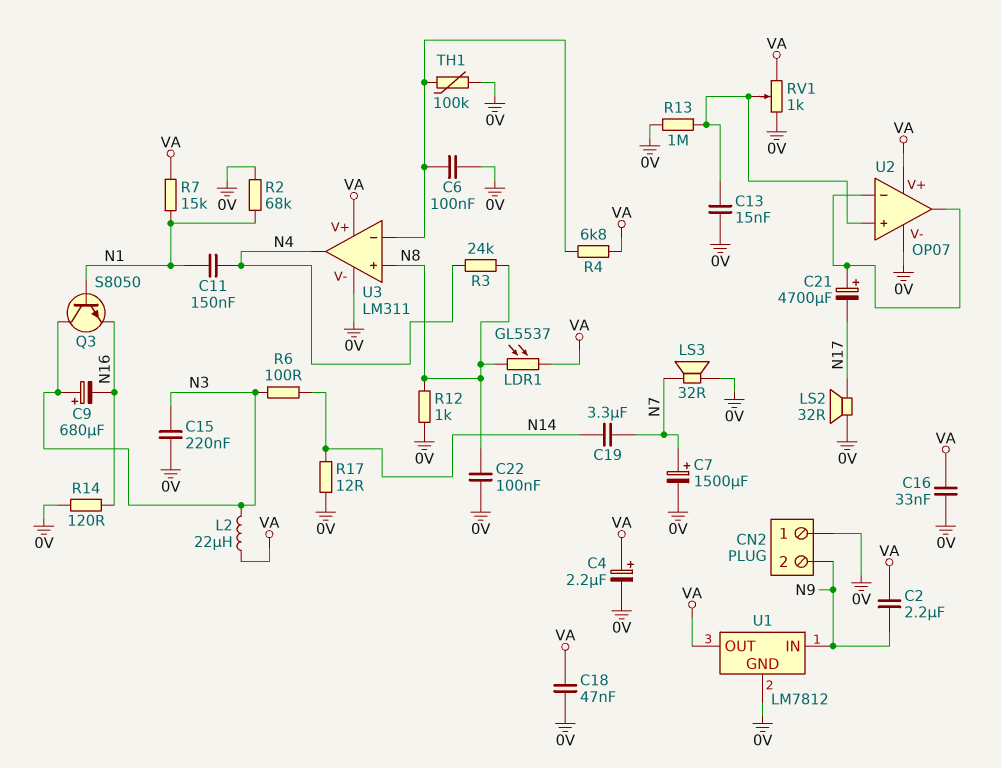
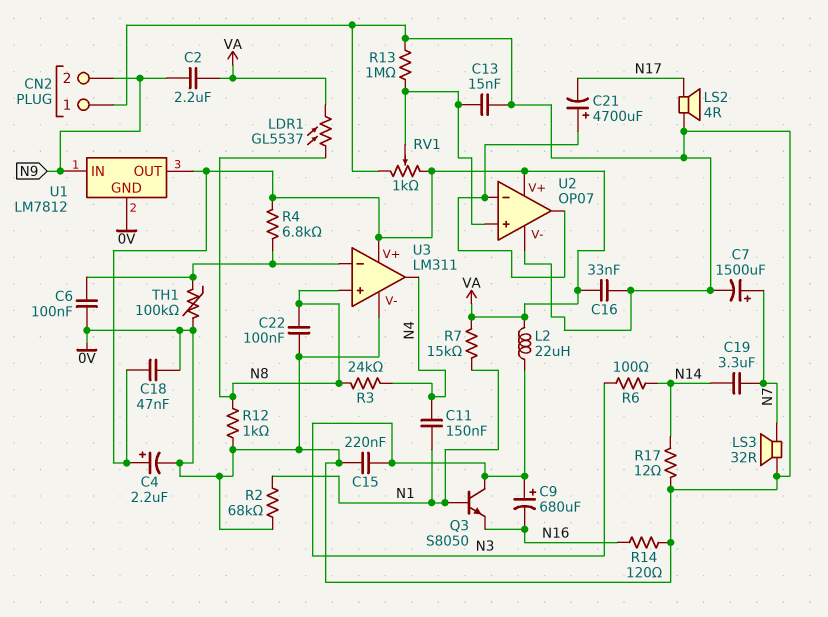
LS2: speaker 32R (0V, N17) -> speaker 4R (0V, N17)

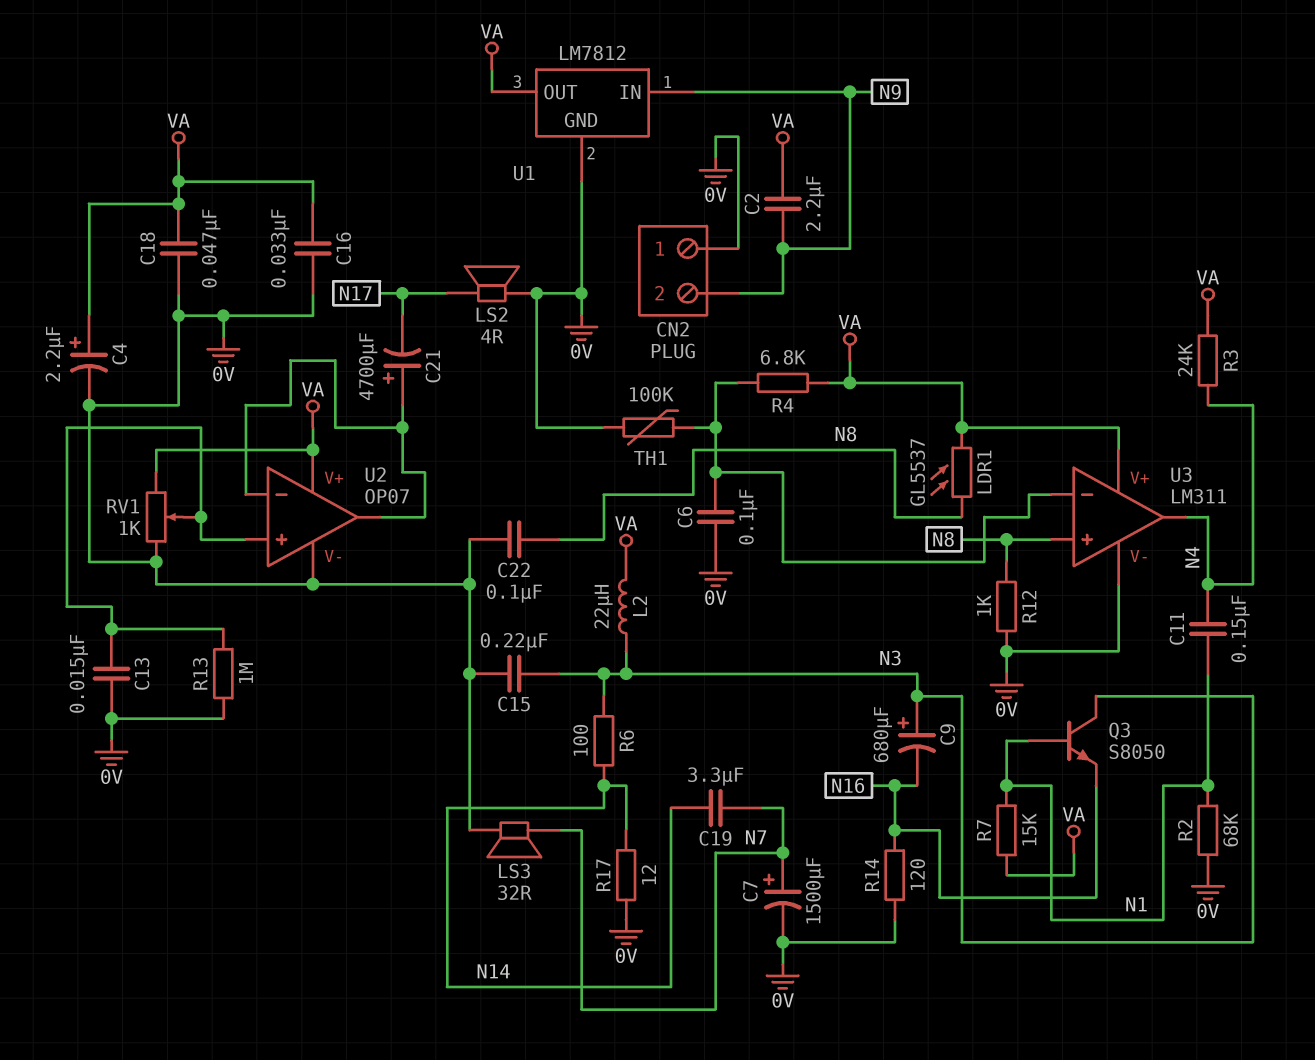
R3: 24k (N4, N8) -> 24k (N4, VA)

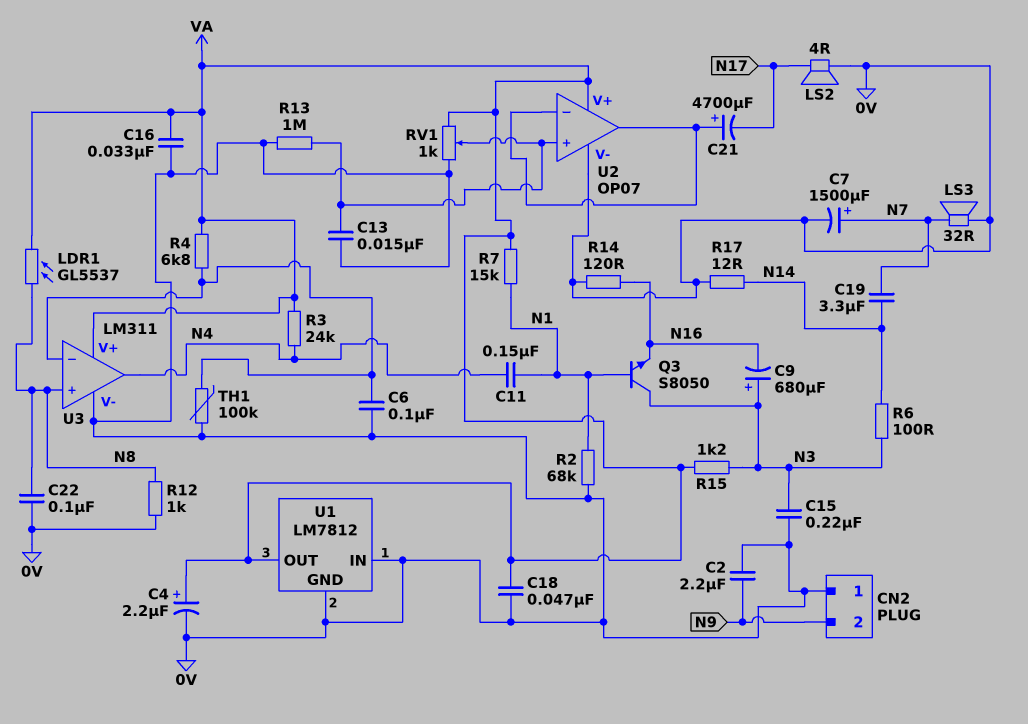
C2: 2.2uF (N9, VA) -> 2.2uF (0V, N9)
L2: 22uH (N3, VA) -> none
R15: none -> 1.2k (N3, VA)
U1 pin IN: N9 -> 0V

